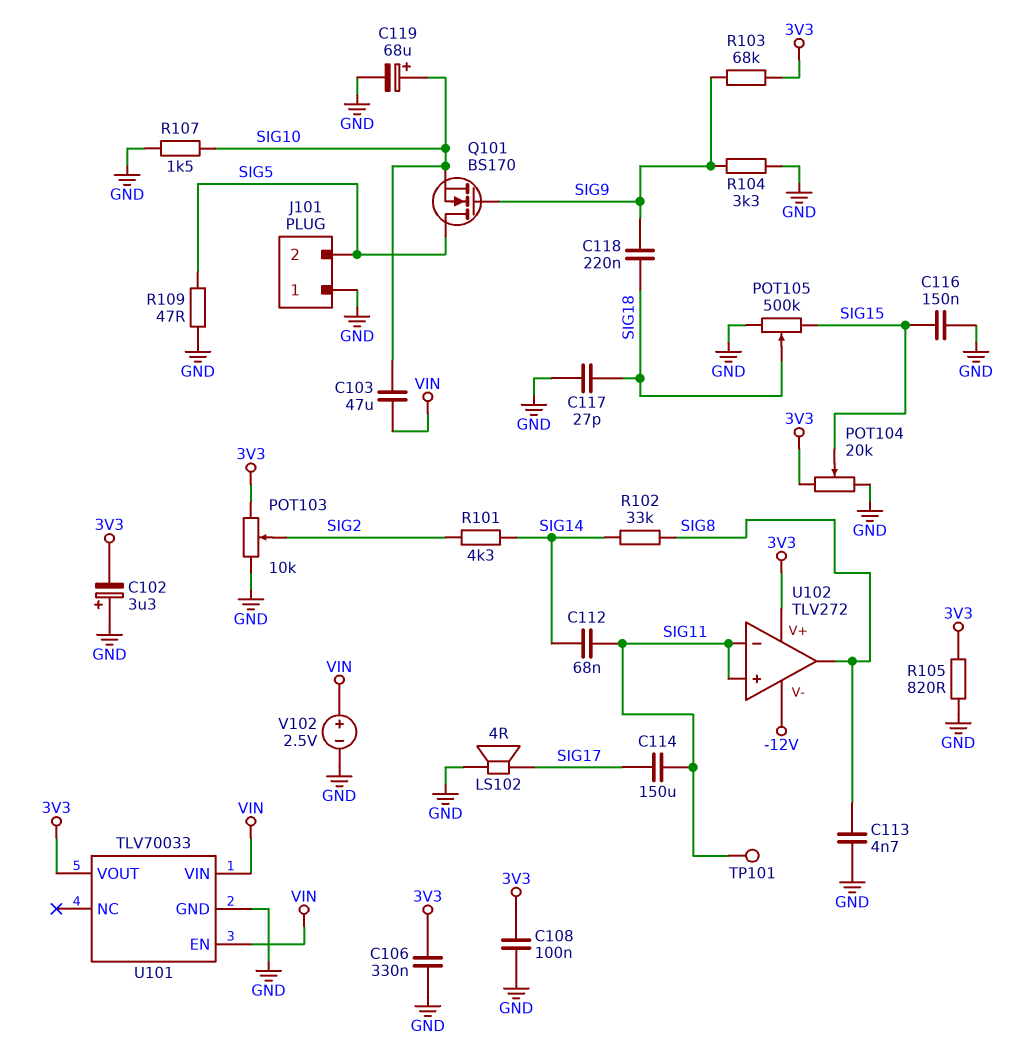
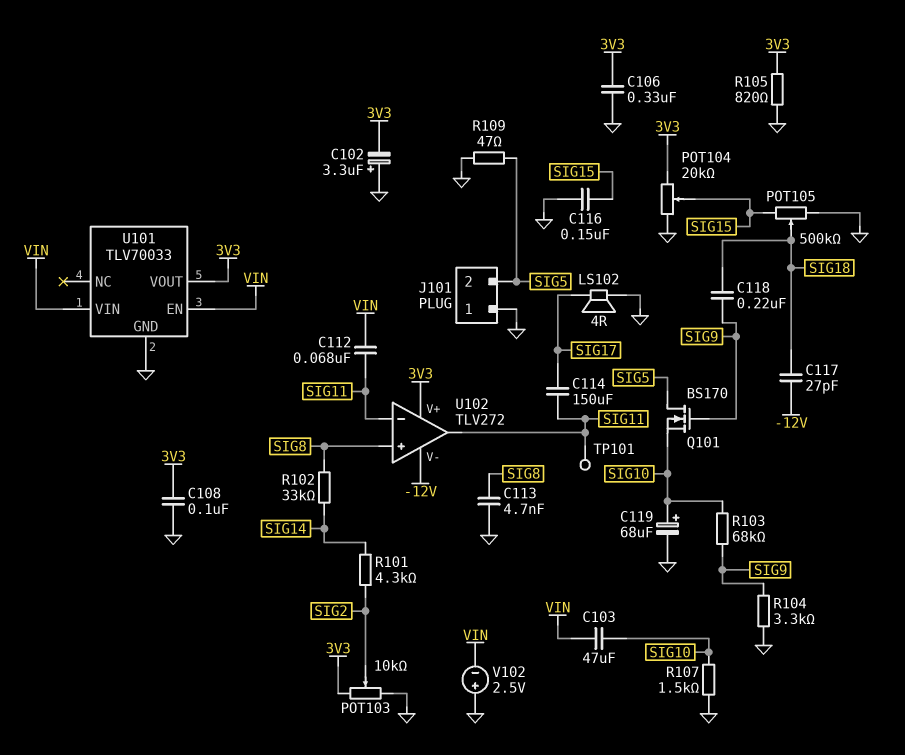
C112: 68nF (SIG11, SIG14) -> 68nF (SIG11, VIN)
C117: 27pF (GND, SIG18) -> 27pF (-12V, SIG18)
R103: 68k (3V3, SIG9) -> 68k (SIG9, SIG10)
U102 pin in+: SIG11 -> SIG8
U102 pin out: SIG8 -> SIG11
V102: 2.5V (plus VIN, minus GND) -> 2.5V (plus GND, minus VIN)

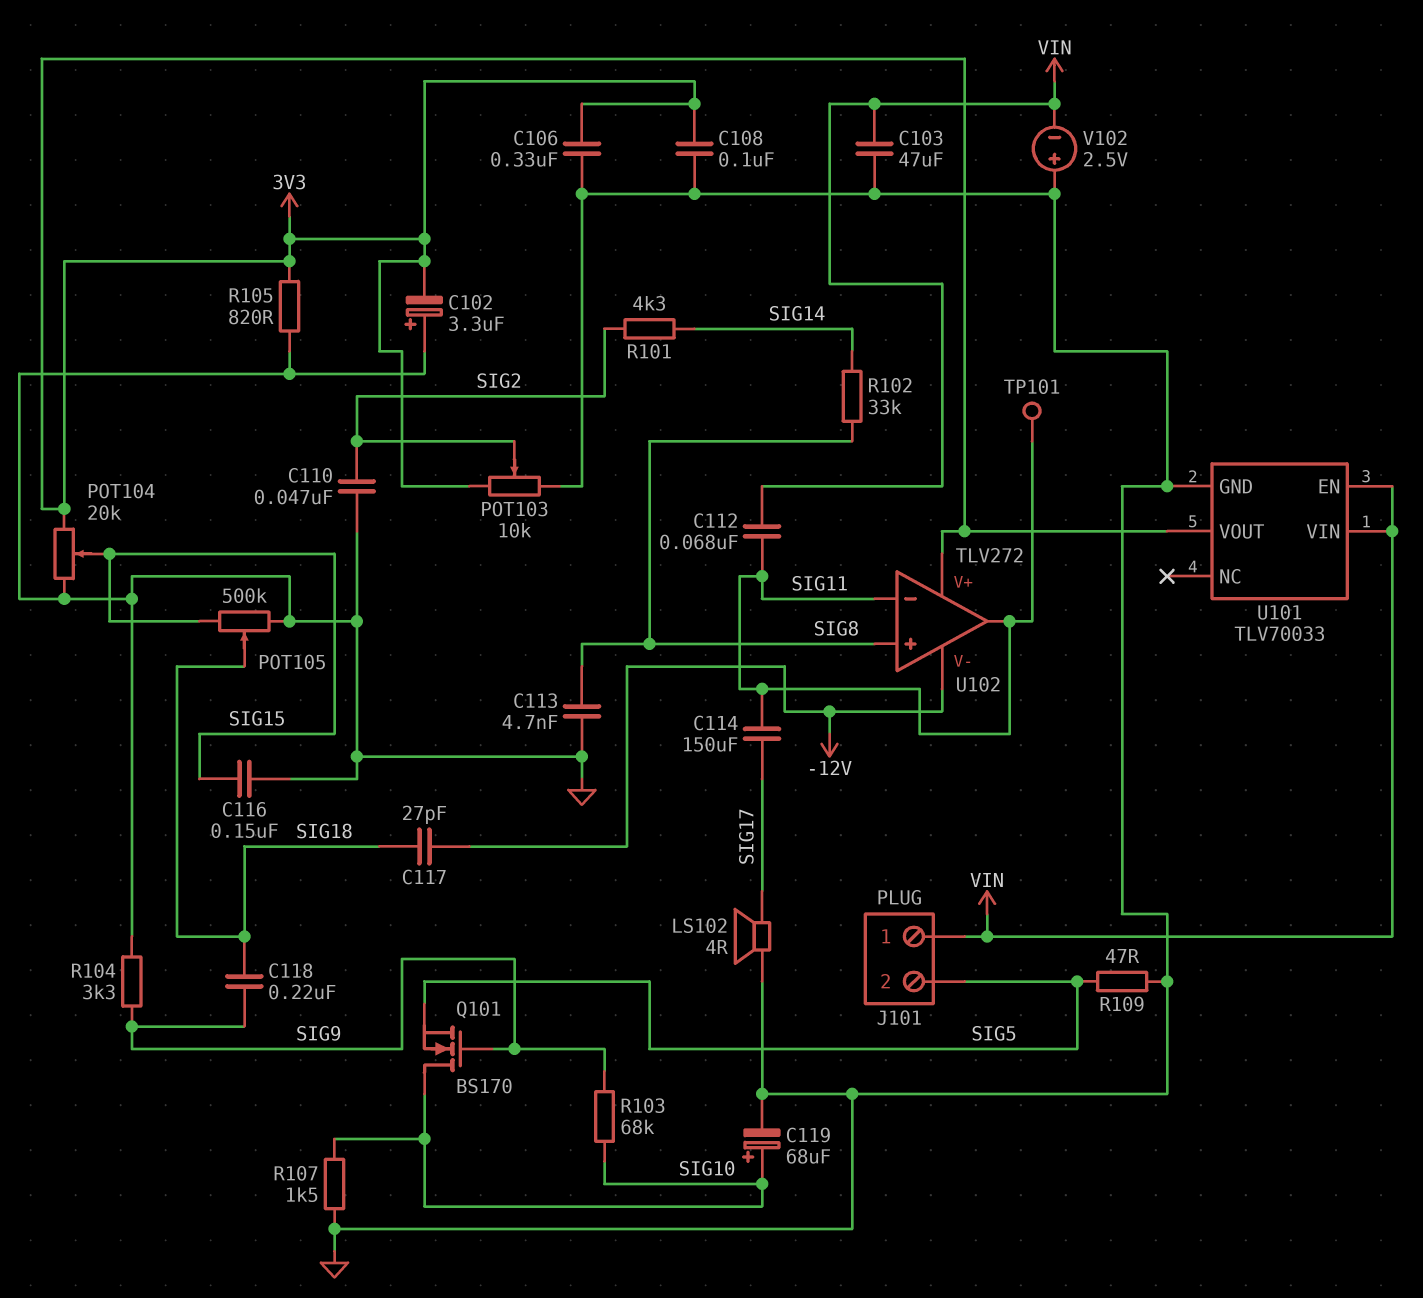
C103: 47uF (SIG10, VIN) -> 47uF (GND, VIN)
C110: none -> 47nF (GND, SIG2)
J101 pin 1: GND -> VIN
Q101: NMOS BS170 (G SIG9, D SIG5, S SIG10) -> NMOS BS170 (G SIG9, D SIG10, S SIG5)

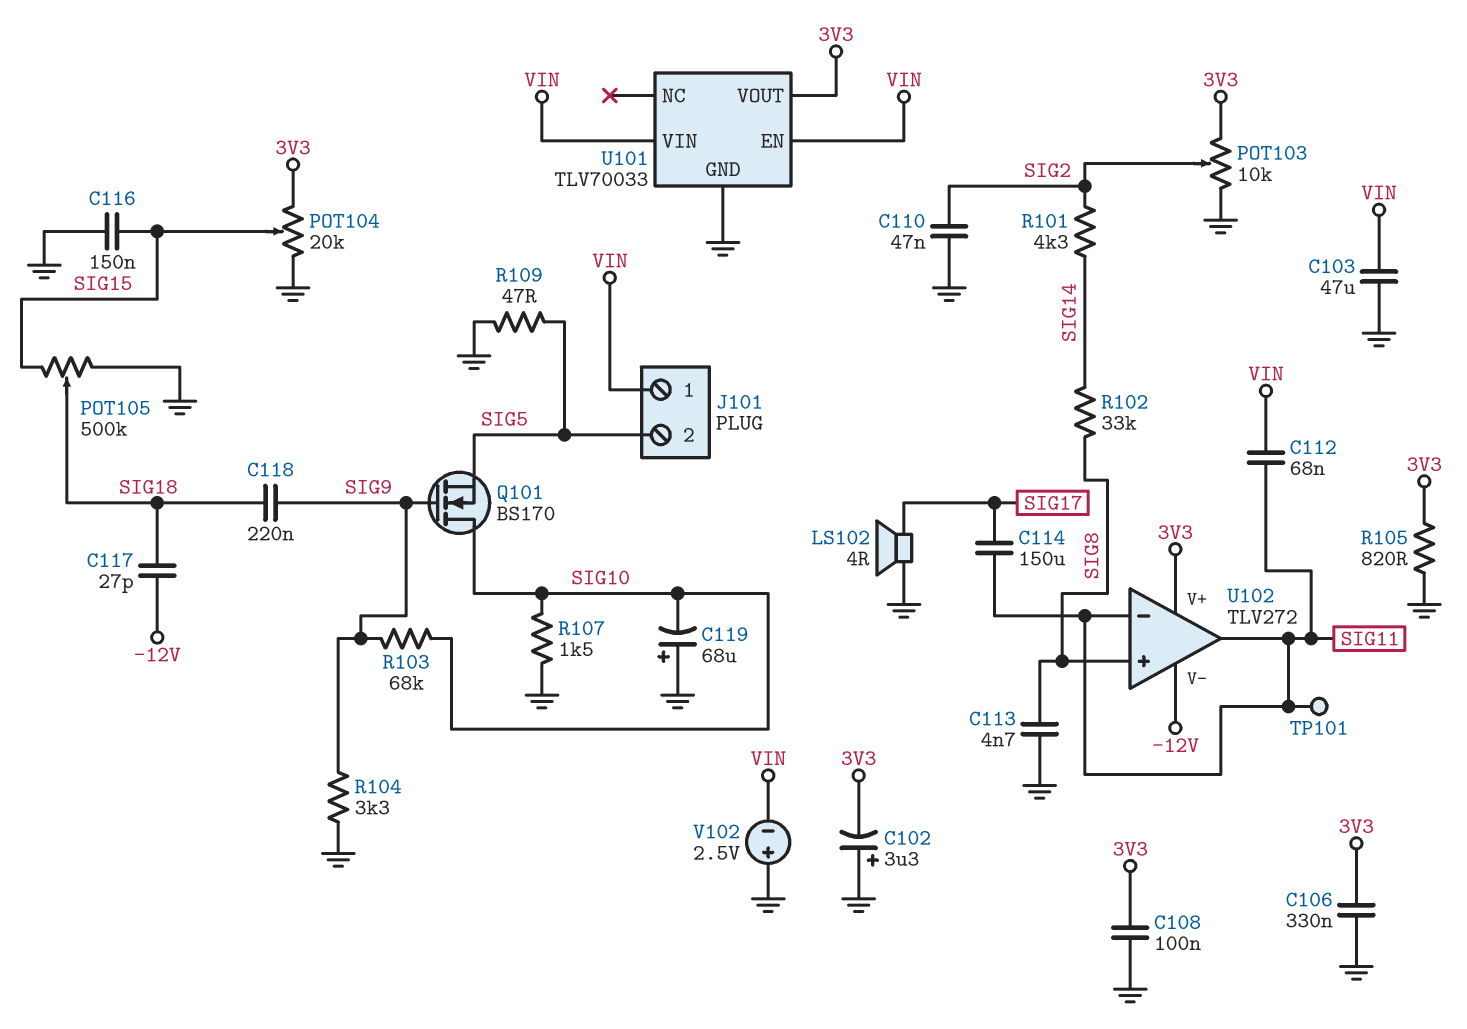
C119: 68uF (plus SIG10, minus GND) -> 68uF (plus GND, minus SIG10)

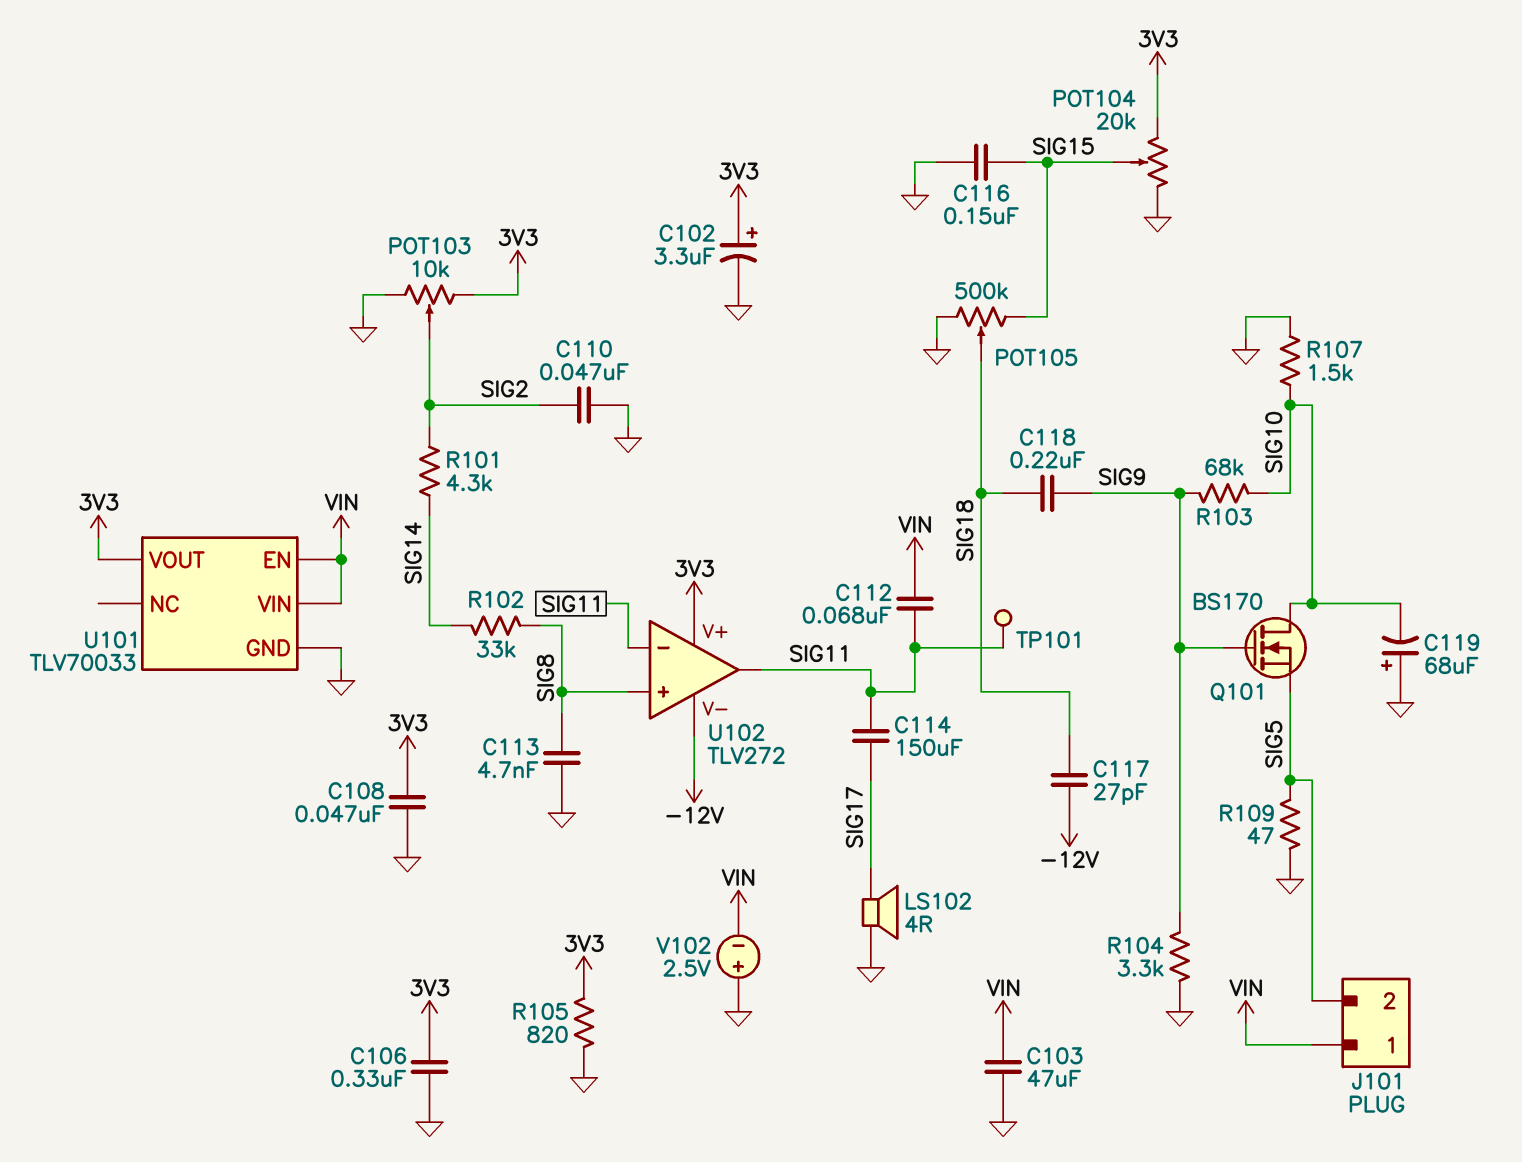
C102: 3.3uF (plus GND, minus 3V3) -> 3.3uF (plus 3V3, minus GND)
C108: 100nF (3V3, GND) -> 47nF (3V3, GND)

